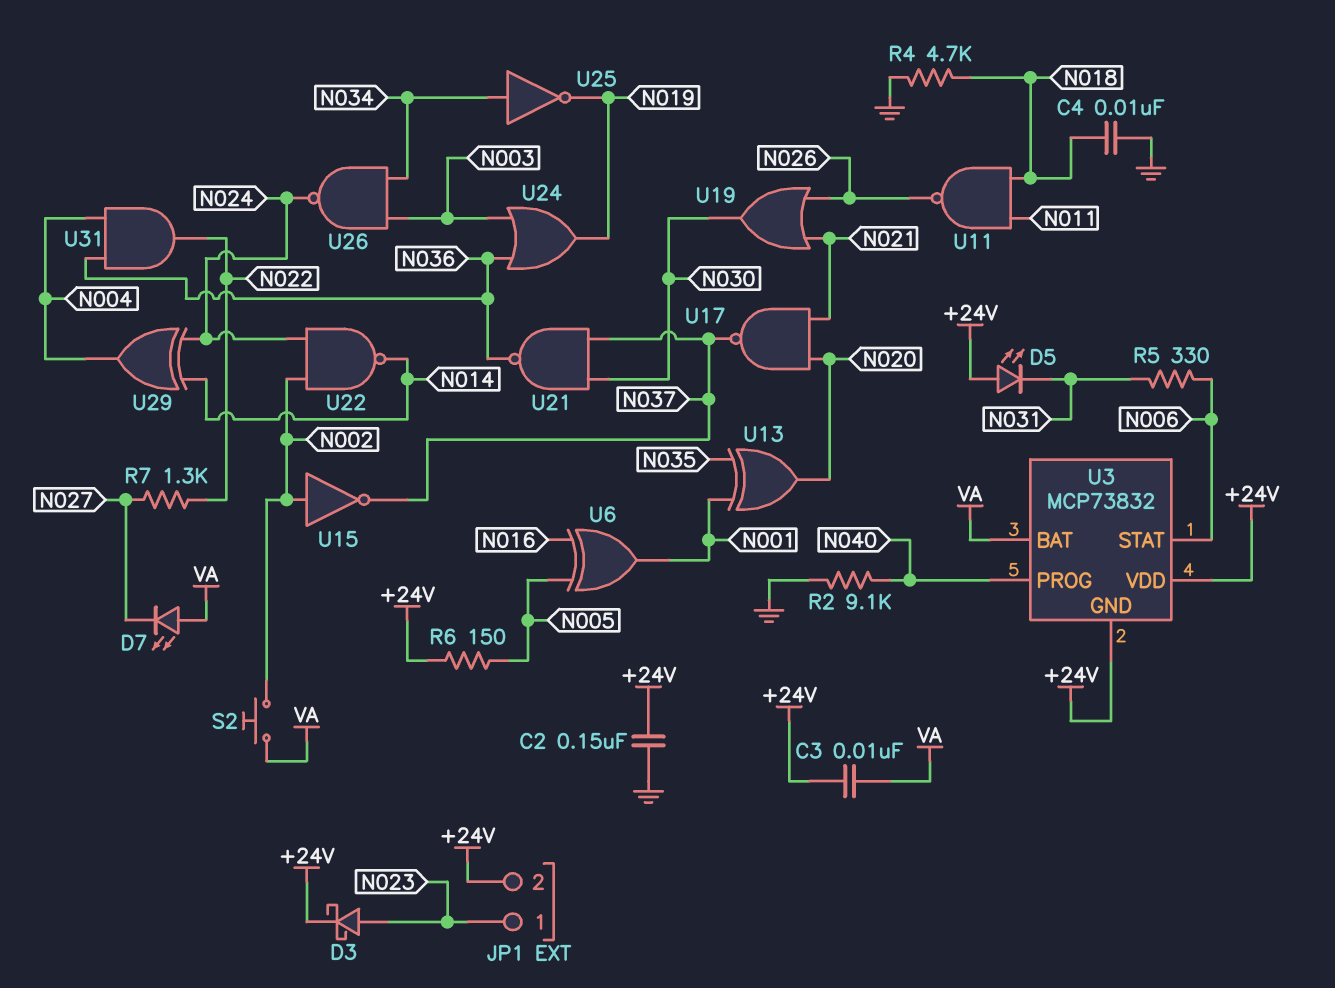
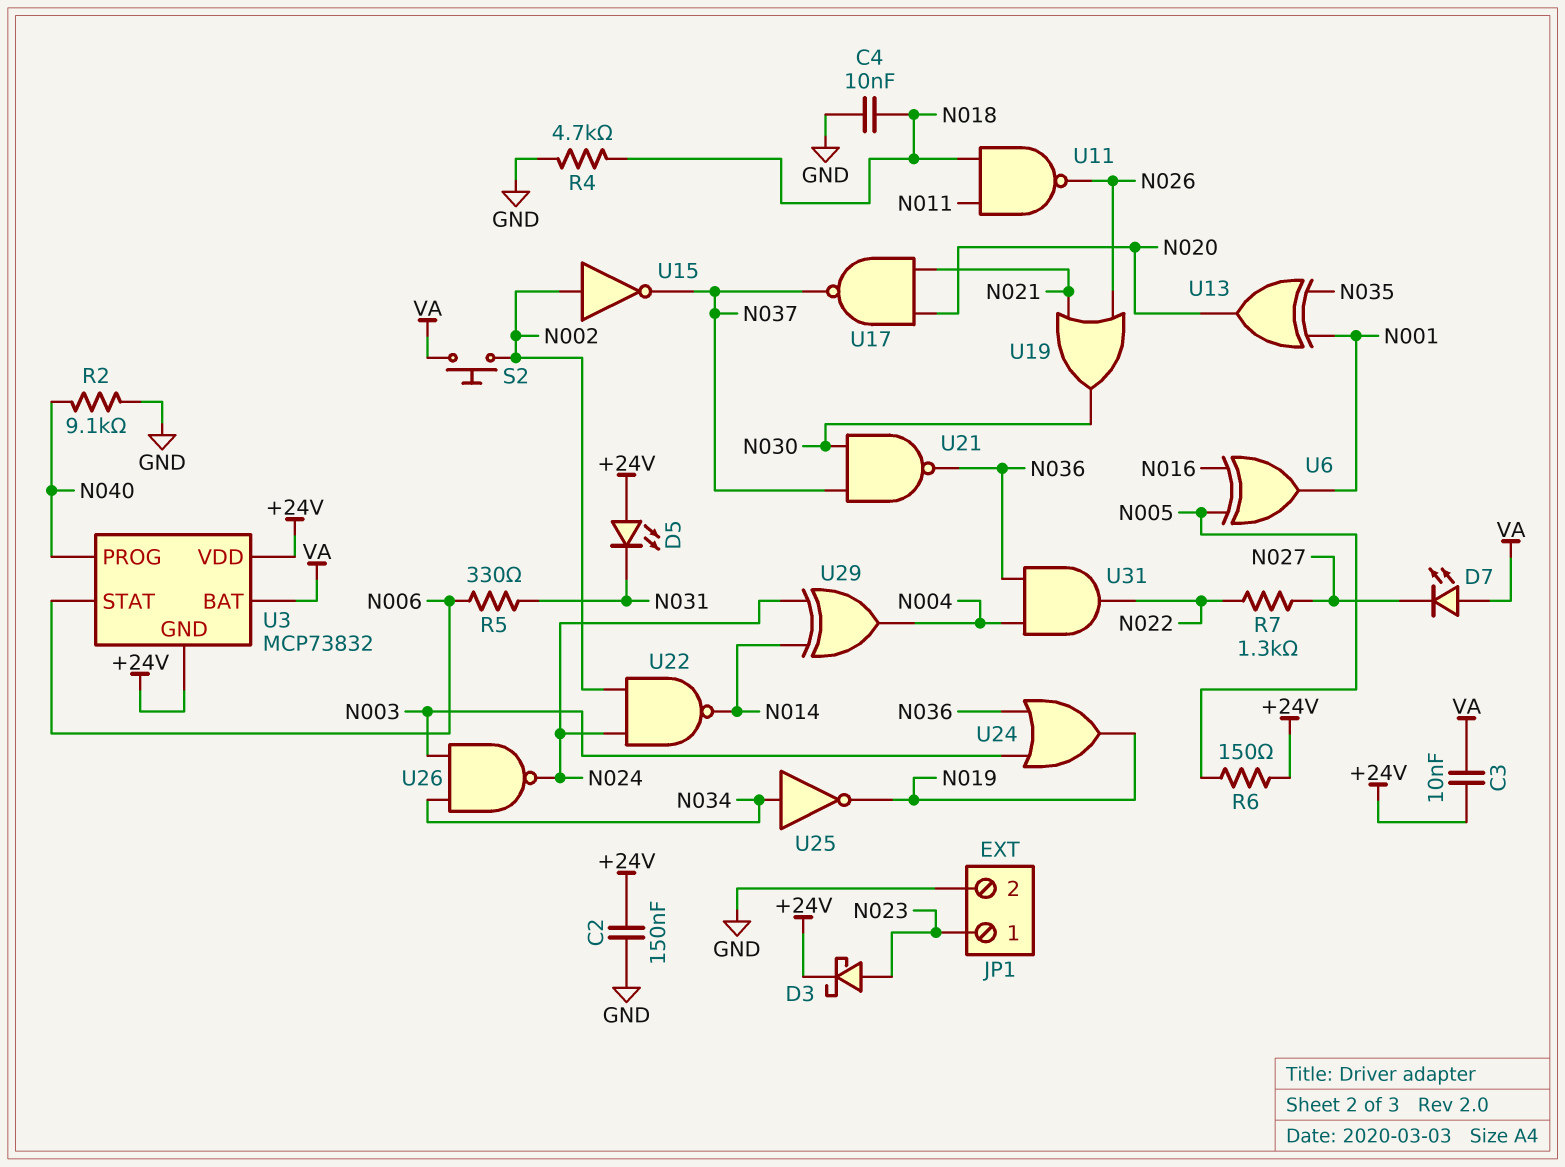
JP1 pin 2: +24V -> GND

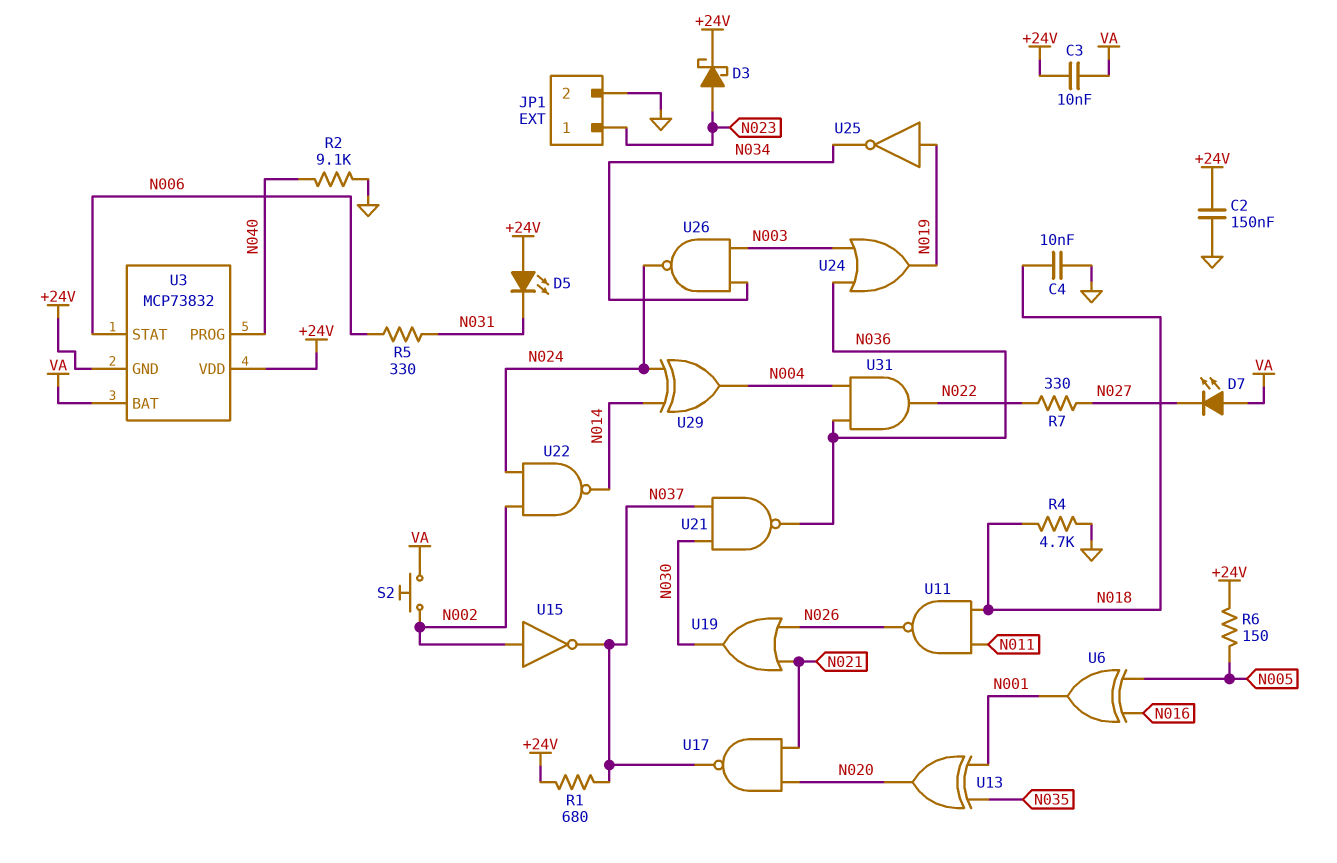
R1: none -> 680 (+24V, N037)
R7: 1.3k (N022, N027) -> 330 (N022, N027)
U25: NOT (in N034, out N019) -> NOT (in N019, out N034)

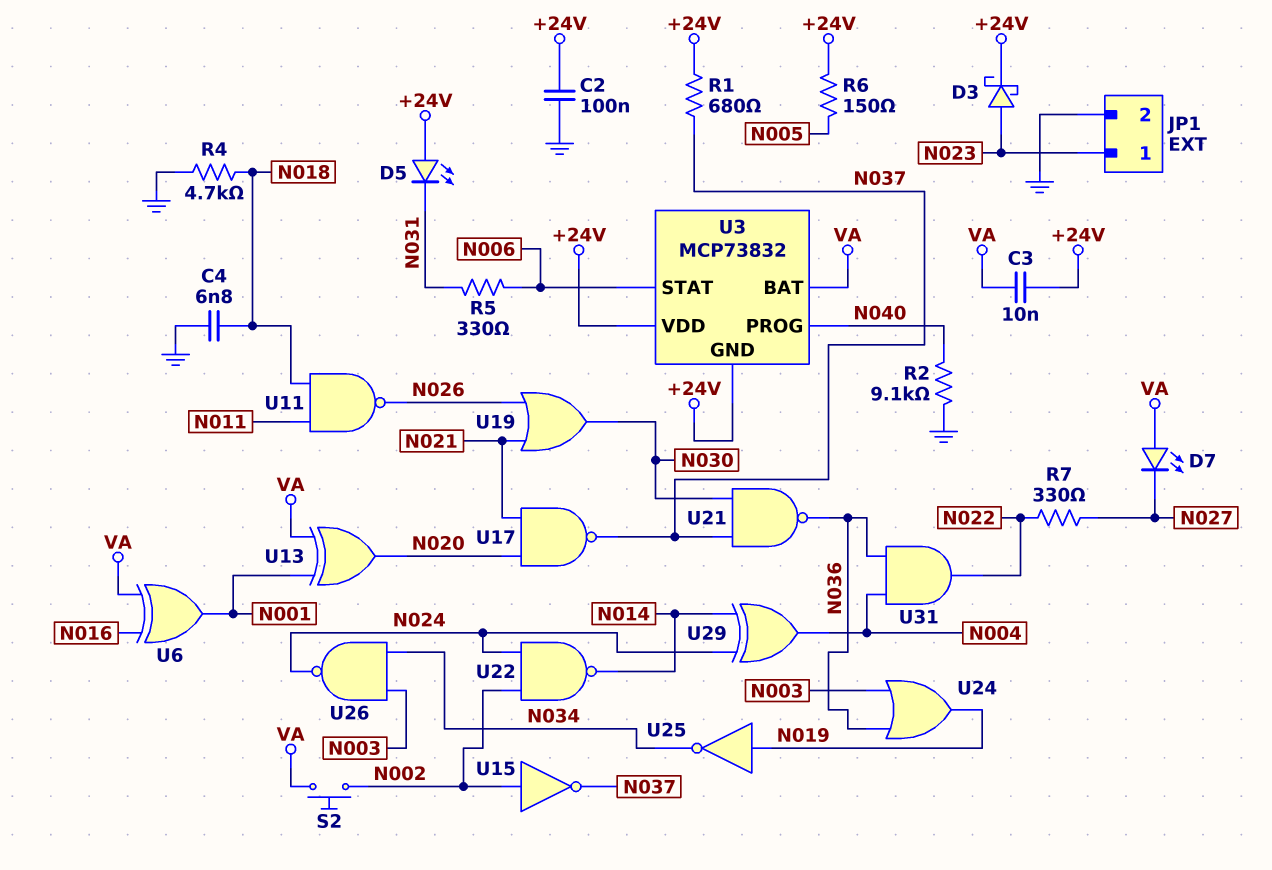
C2: 150nF (+24V, GND) -> 100nF (+24V, GND)
C4: 10nF (GND, N018) -> 6.8nF (GND, N018)
U6: XOR (in N005, in N016, out N001) -> XOR (in N016, in VA, out N001)
U13: XOR (in N001, in N035, out N020) -> XOR (in N001, in VA, out N020)

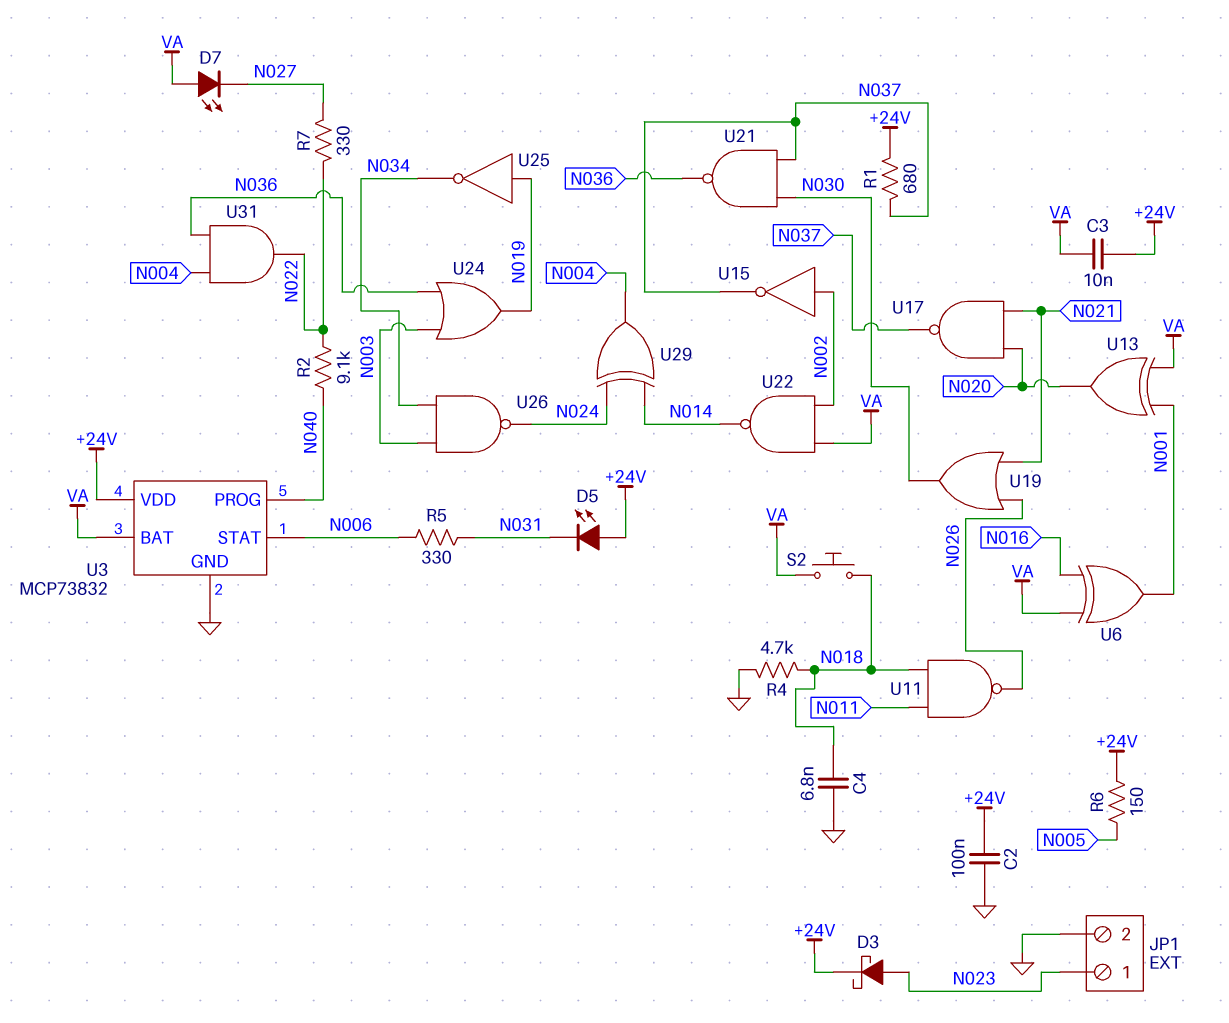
R2: 9.1k (GND, N040) -> 9.1k (N022, N040)
S2: button (N002, VA) -> button (N018, VA)
U3 pin GND: +24V -> GND
U22: NAND (in N002, in N024, out N014) -> NAND (in N002, in VA, out N014)

